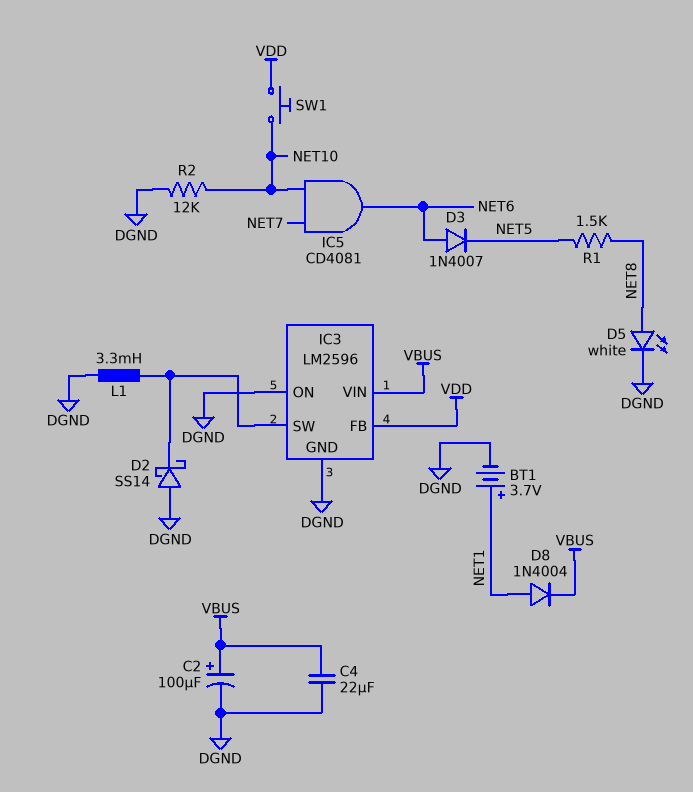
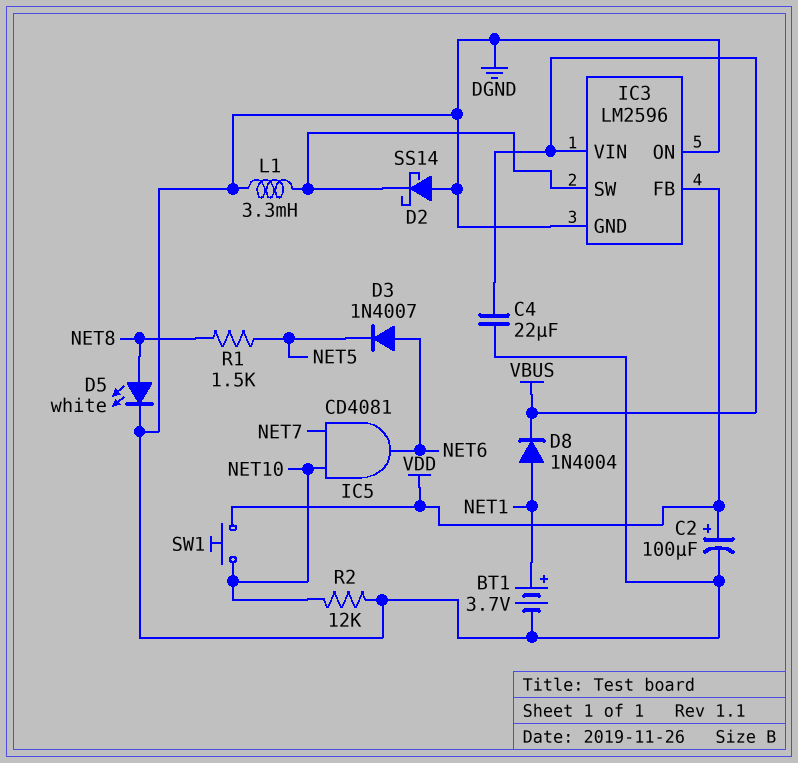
C2: 100uF (plus VBUS, minus DGND) -> 100uF (plus VDD, minus DGND)

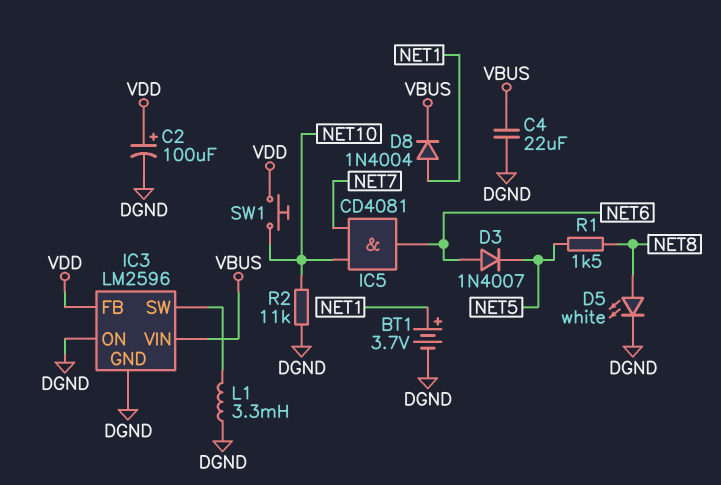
D2: schottky SS14 (A DGND, K IC3/SW) -> none
R2: 12k (DGND, NET10) -> 11k (DGND, NET10)

